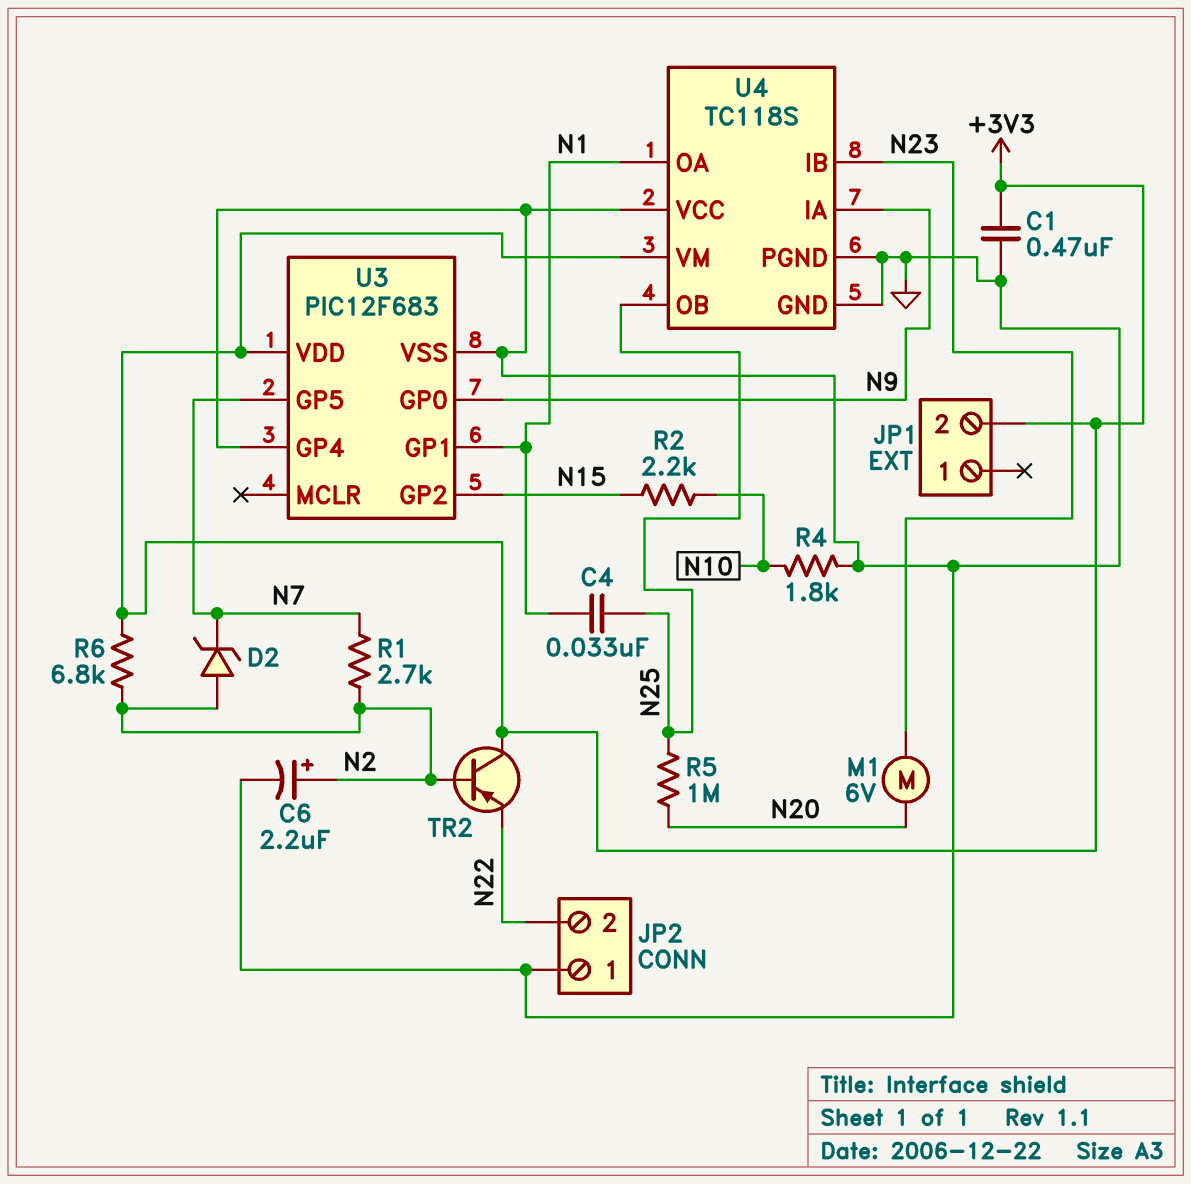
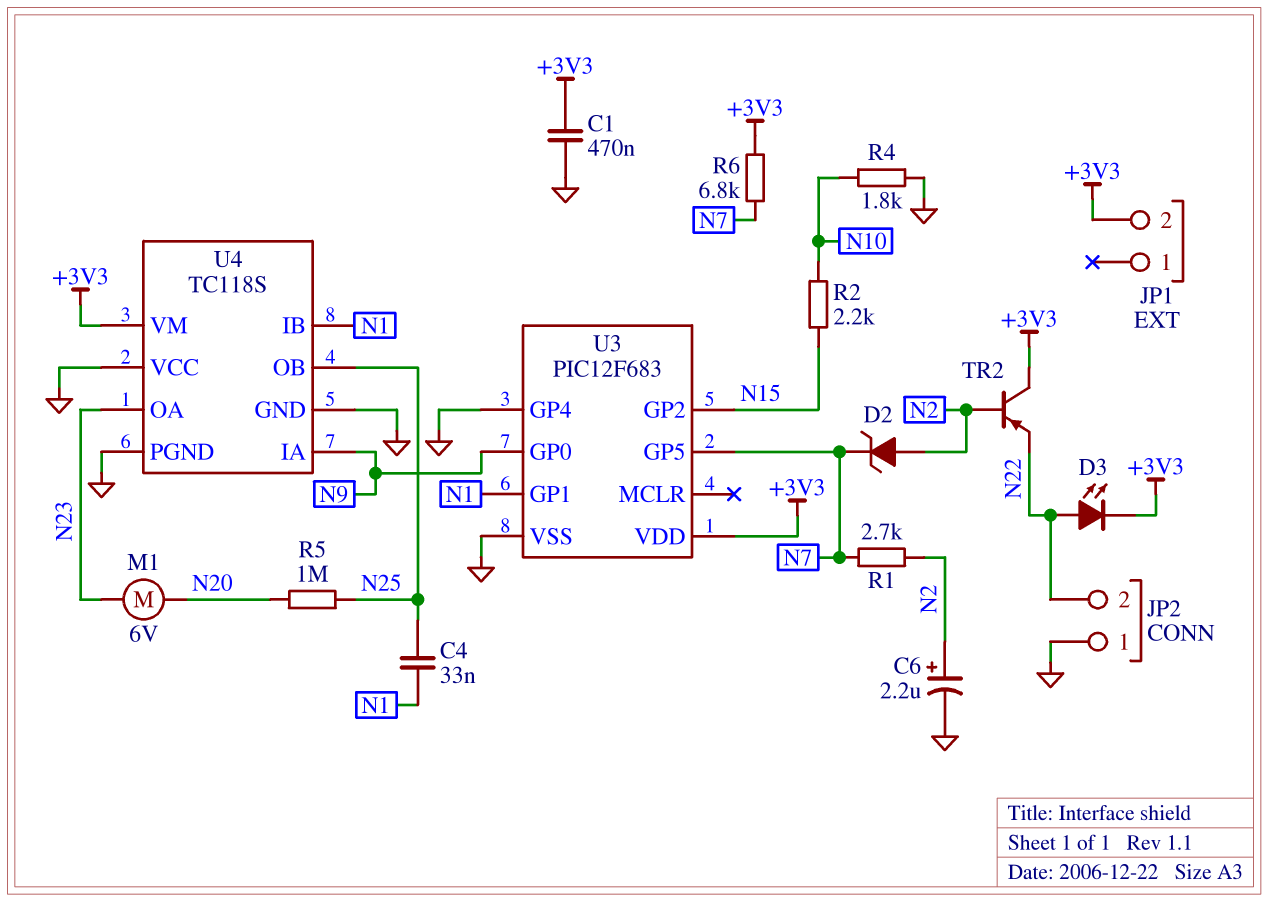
D3: none -> LED (A N22, K +3V3)
R6: 6.8k (+3V3, N2) -> 6.8k (+3V3, N7)
U4 pin IB: N23 -> N1
U4 pin OA: N1 -> N23

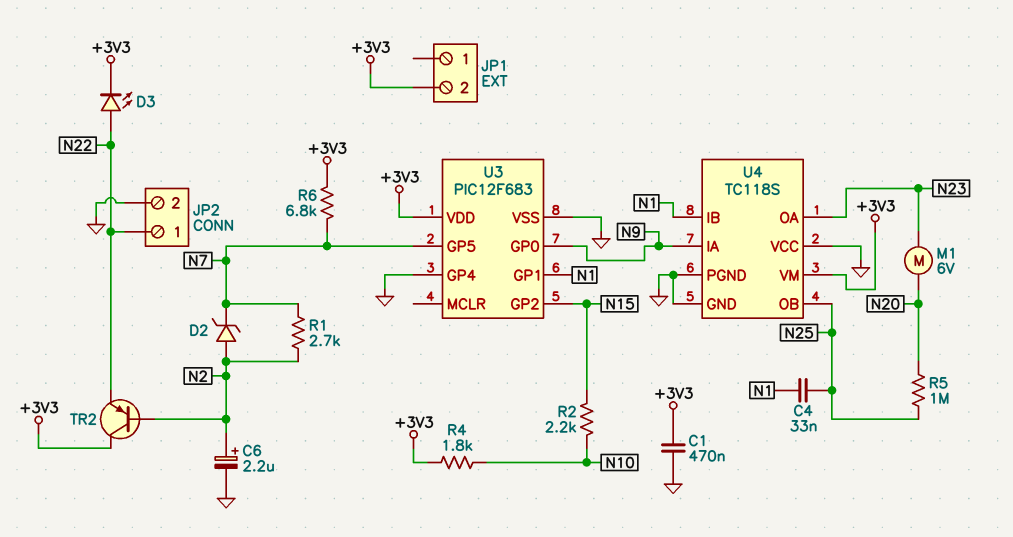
JP2 pin 1: GND -> N22
JP2 pin 2: N22 -> GND
R4: 1.8k (GND, N10) -> 1.8k (+3V3, N10)

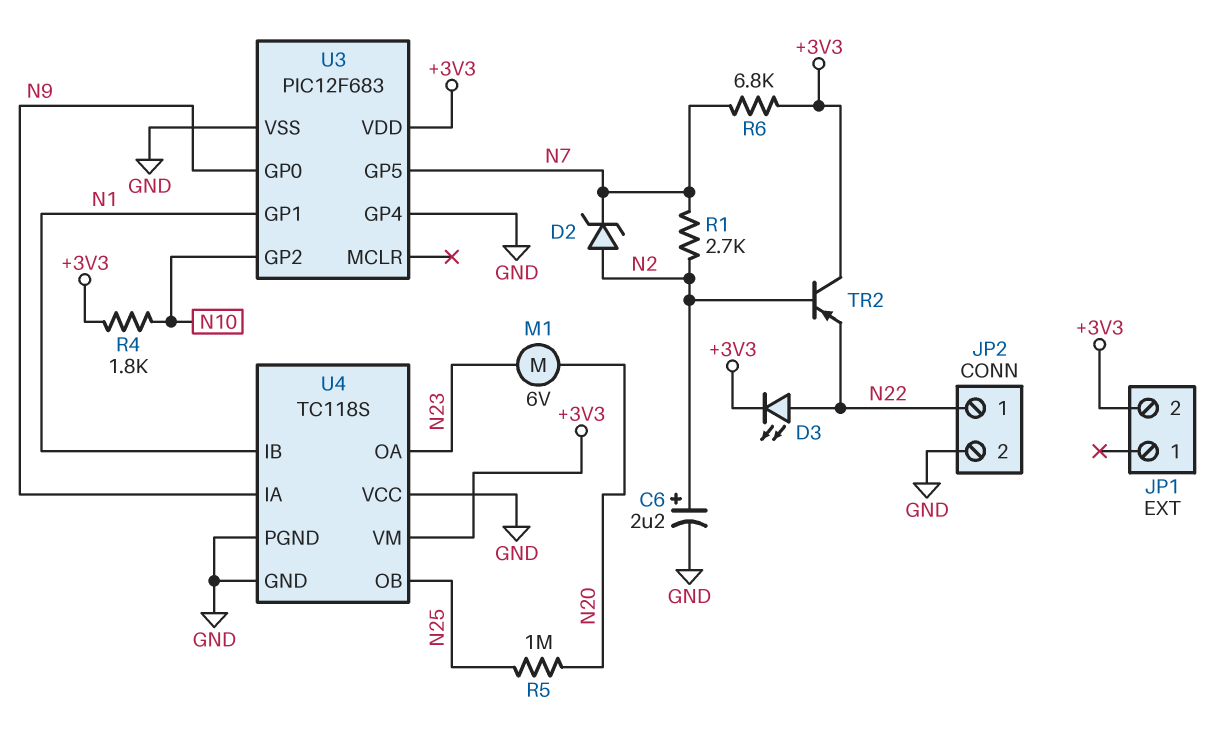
C1: 470nF (+3V3, GND) -> none
C4: 33nF (N1, N25) -> none
R2: 2.2k (N10, N15) -> none
U3 pin GP2: N15 -> N10

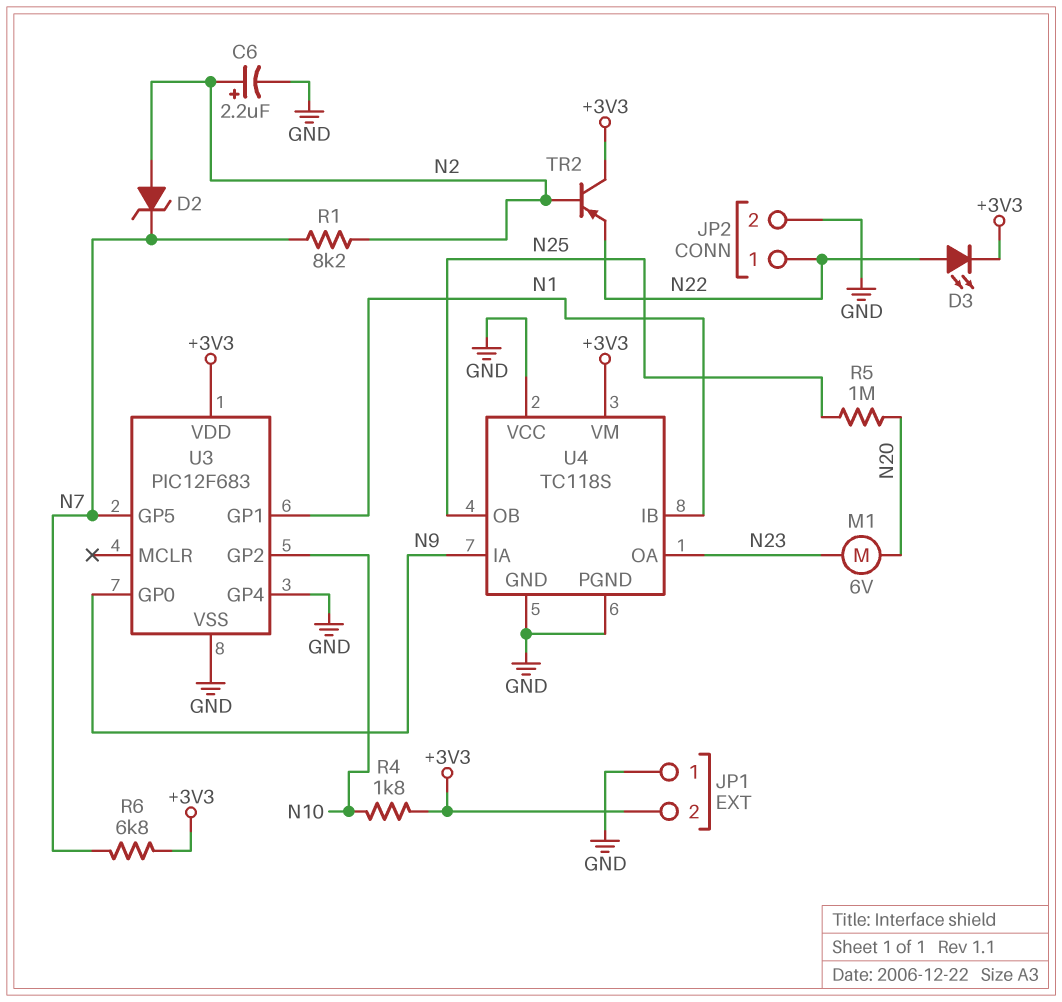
JP1 pin 1: none -> GND
R1: 2.7k (N2, N7) -> 8.2k (N2, N7)

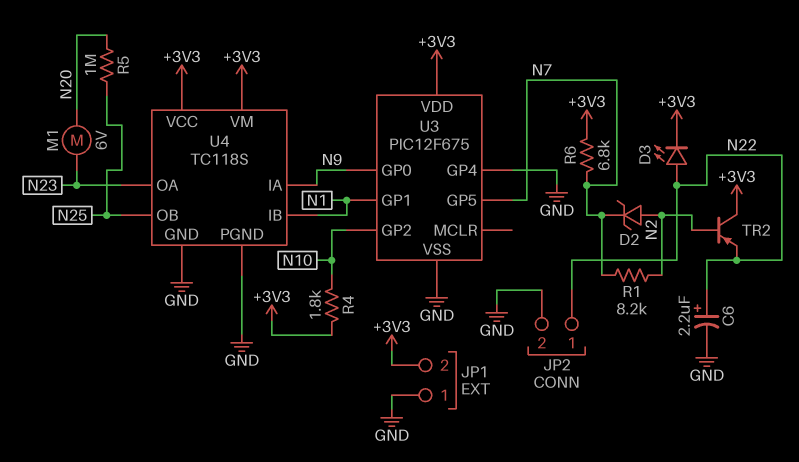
C6: 2.2uF (plus N2, minus GND) -> 2.2uF (plus N22, minus GND)
U3: PIC12F683 -> PIC12F675
U4 pin VCC: GND -> +3V3

